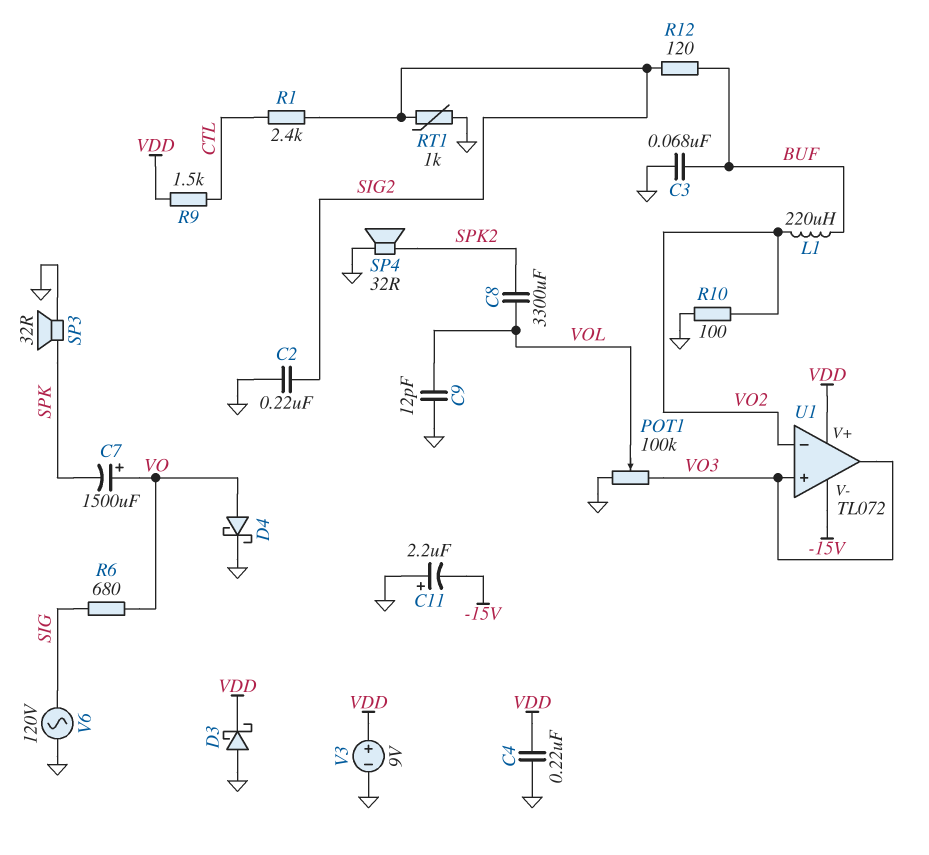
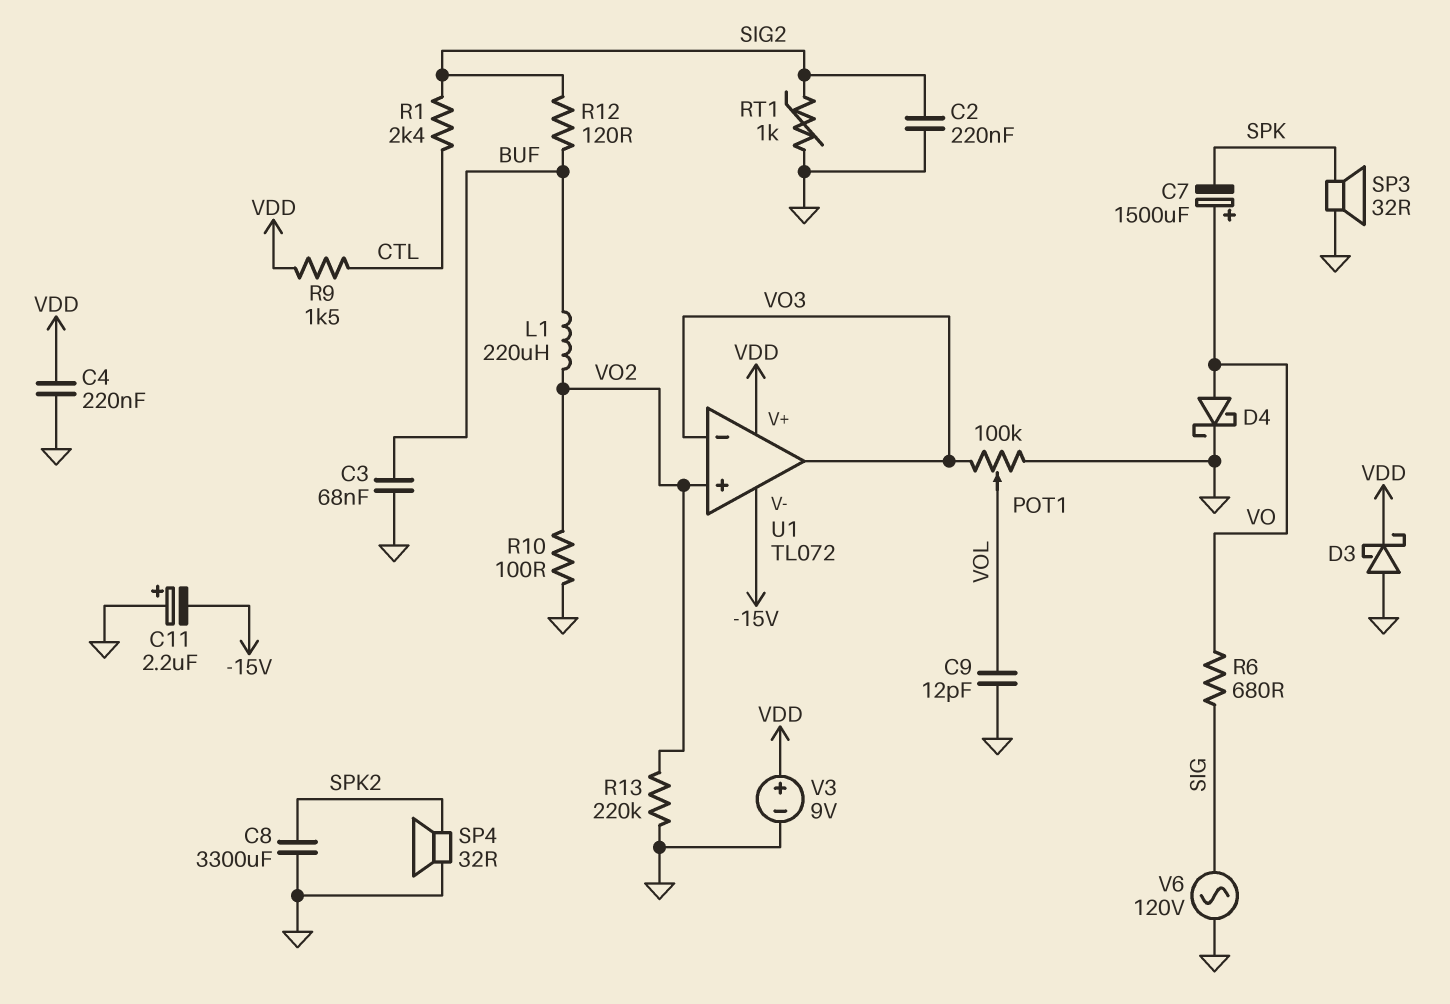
C8: 3300uF (SPK2, VOL) -> 3300uF (GND, SPK2)
R13: none -> 220k (GND, VO2)
U1 pin in+: VO3 -> VO2
U1 pin in-: VO2 -> VO3

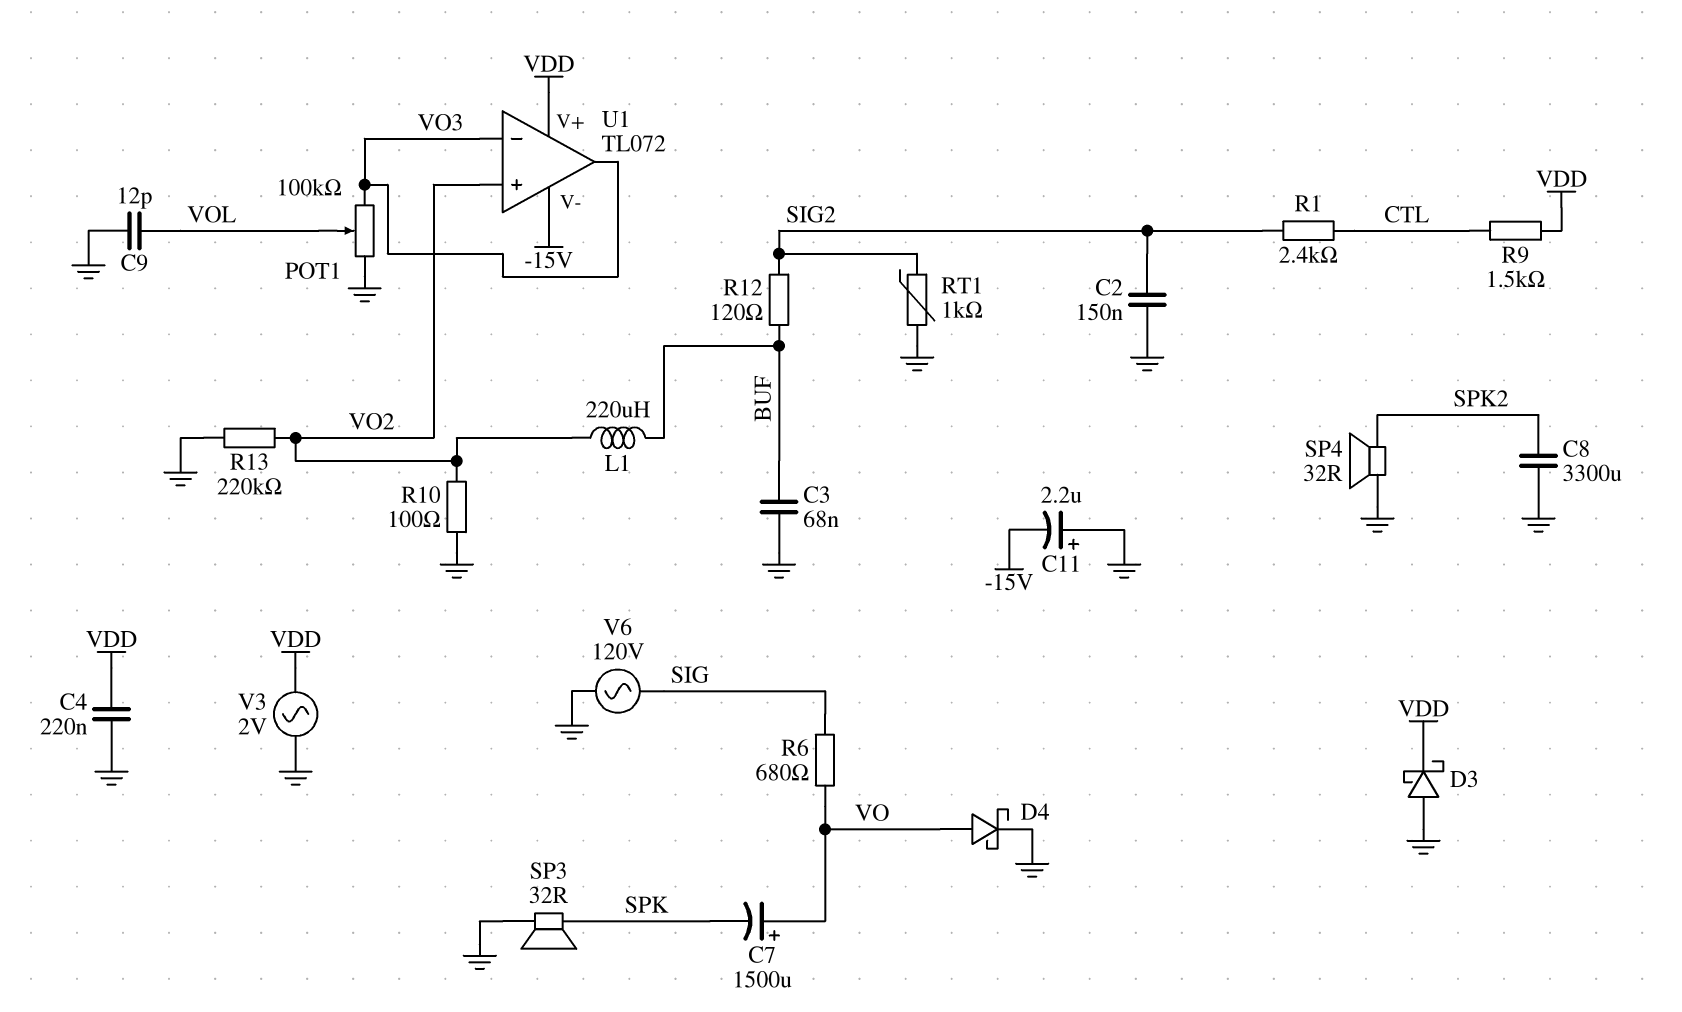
C2: 220nF (GND, SIG2) -> 150nF (GND, SIG2)
V3: 9V (plus VDD, minus GND) -> AC 2V (GND, VDD)

